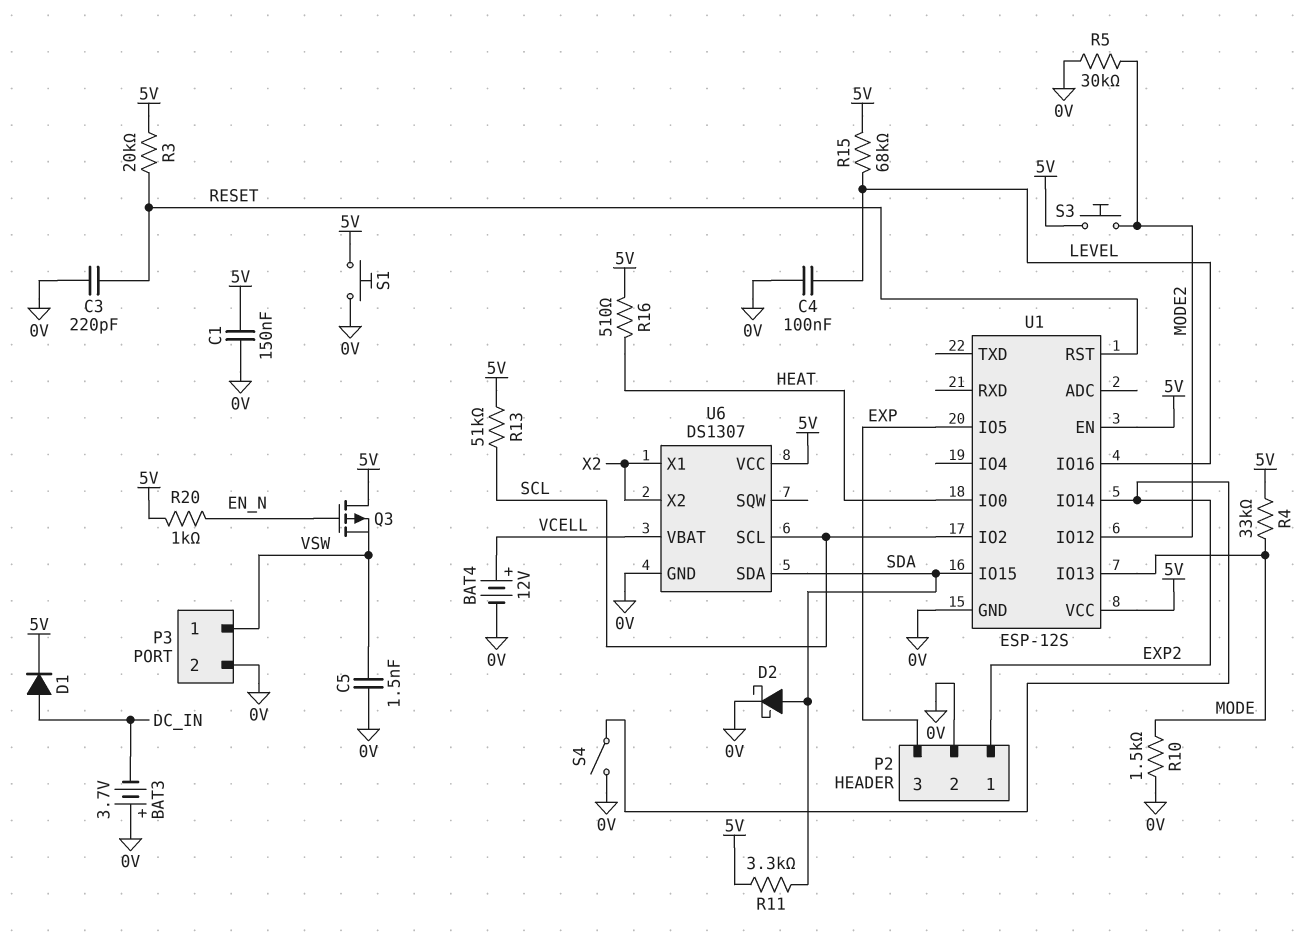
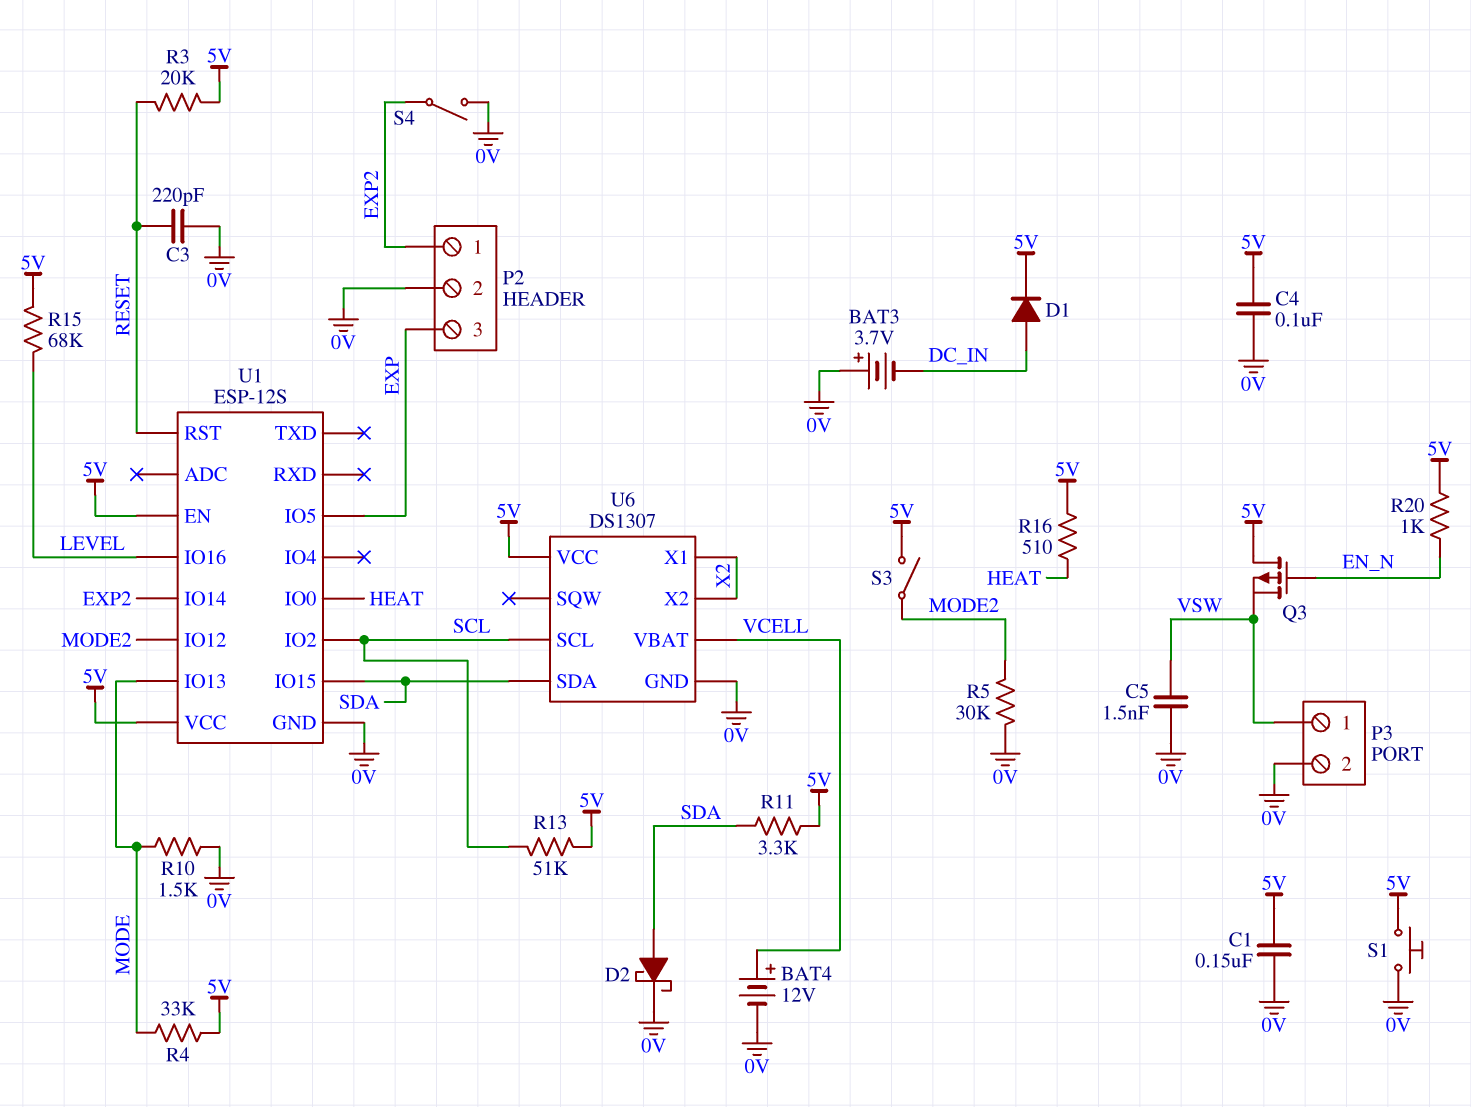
C4: 100nF (0V, LEVEL) -> 100nF (0V, 5V)
S3: button (5V, MODE2) -> switch (5V, MODE2)

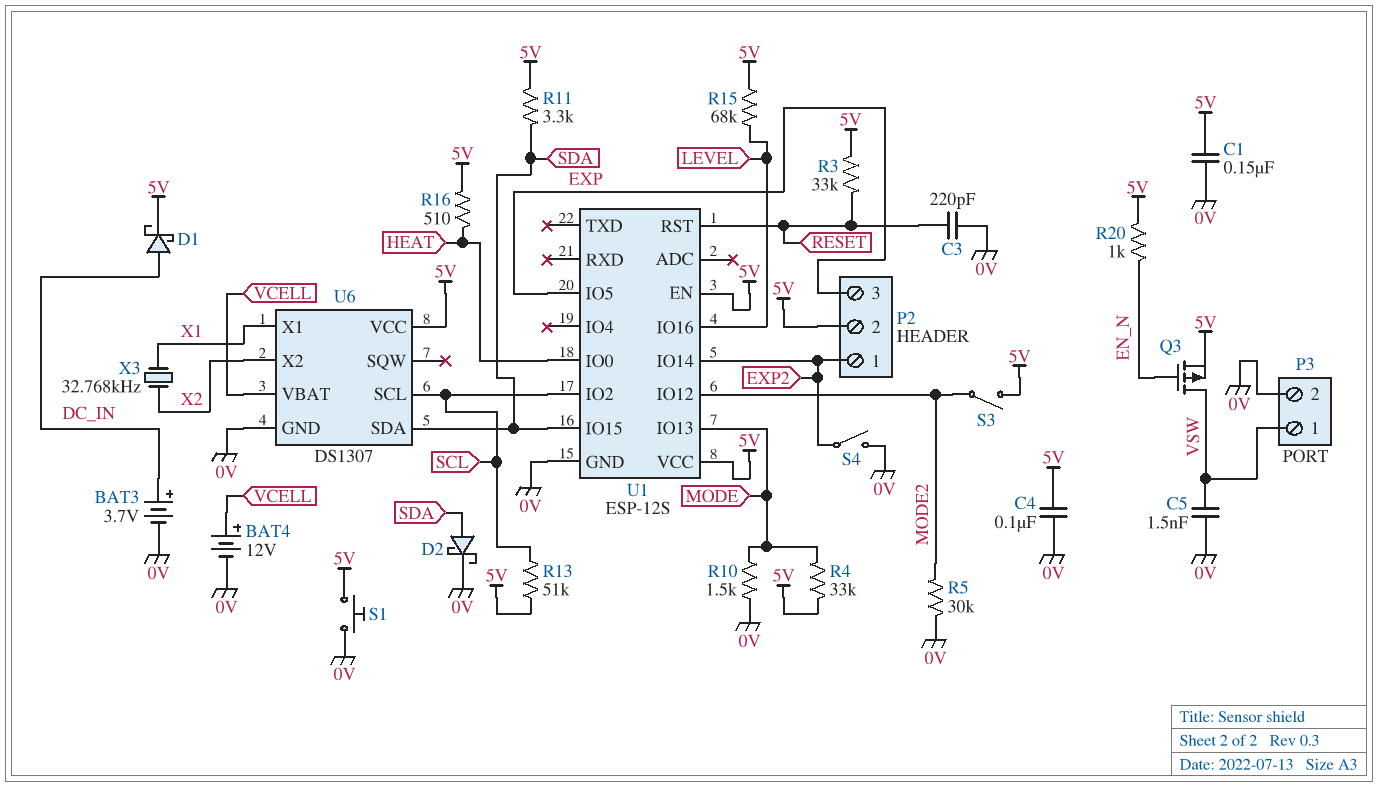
BAT3: 3.7V (plus 0V, minus DC_IN) -> 3.7V (plus DC_IN, minus 0V)
D1: diode (A DC_IN, K 5V) -> schottky (A DC_IN, K 5V)
P2 pin 2: 0V -> 5V
Q3: PMOS (G EN_N, D 5V, S VSW) -> PMOS (G EN_N, D VSW, S 5V)
R3: 20k (5V, RESET) -> 33k (5V, RESET)
U6 pin X1: X2 -> X1
X3: none -> 32.768kHz (X1, X2)

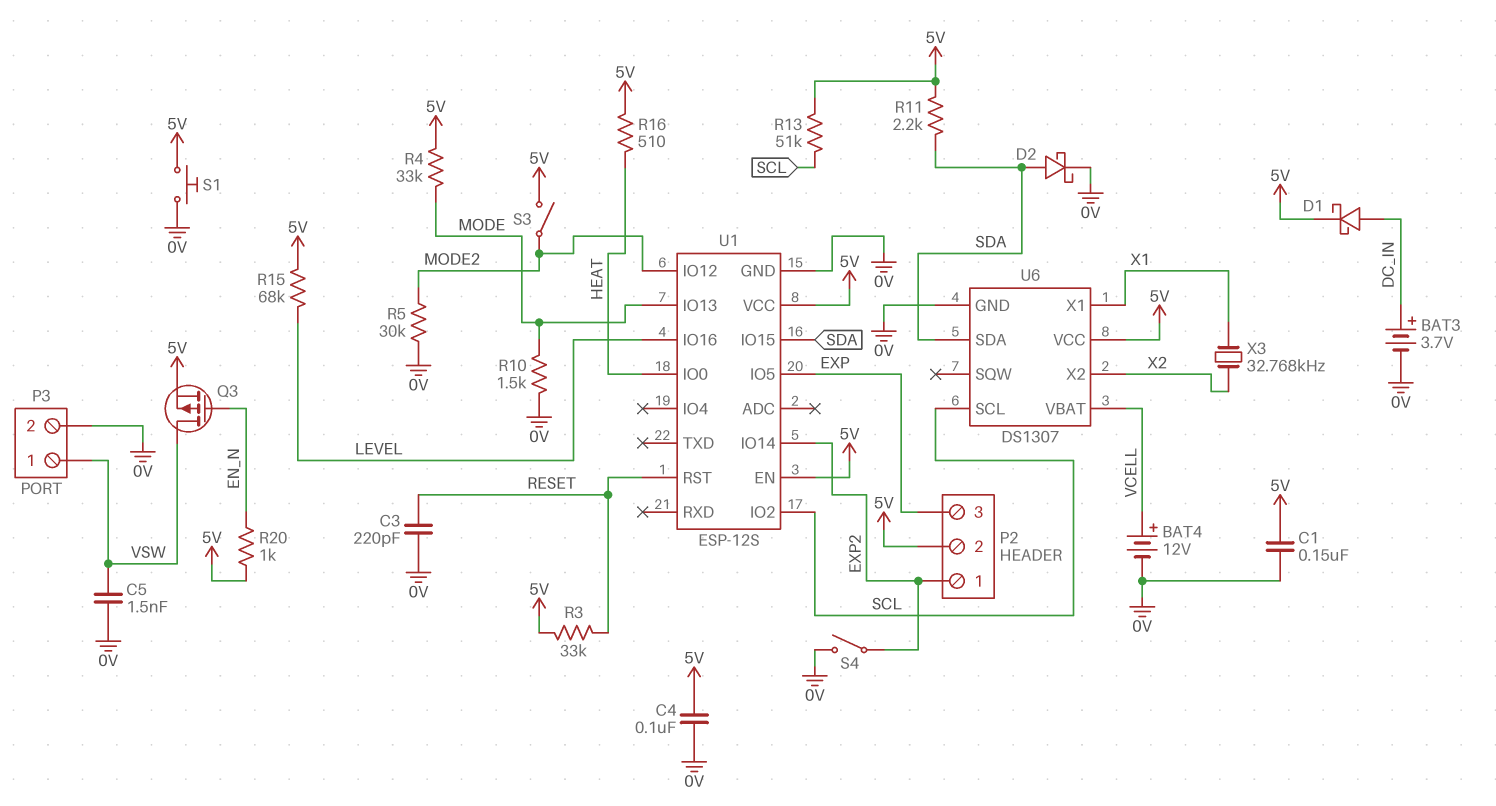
R11: 3.3k (5V, SDA) -> 2.2k (5V, SDA)

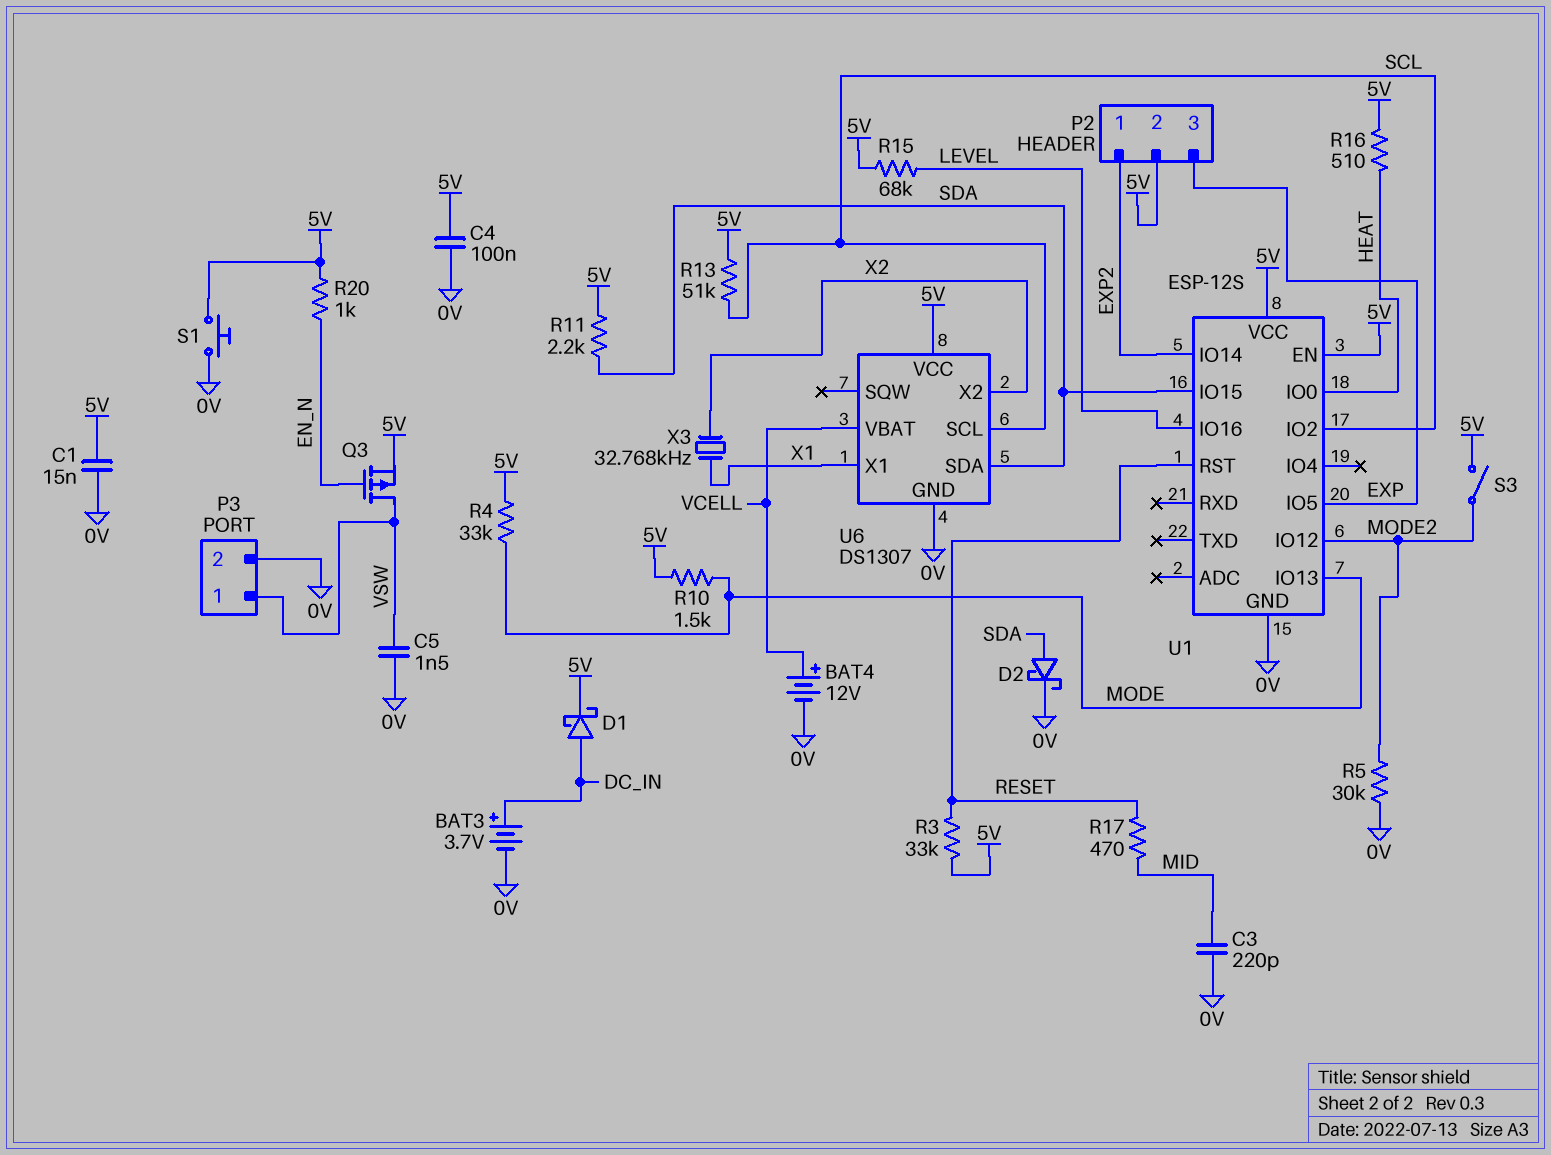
C1: 150nF (0V, 5V) -> 15nF (0V, 5V)
C3: 220pF (0V, RESET) -> 220pF (0V, MID)
R10: 1.5k (0V, MODE) -> 1.5k (5V, MODE)
R17: none -> 470 (MID, RESET)
S4: switch (0V, EXP2) -> none

